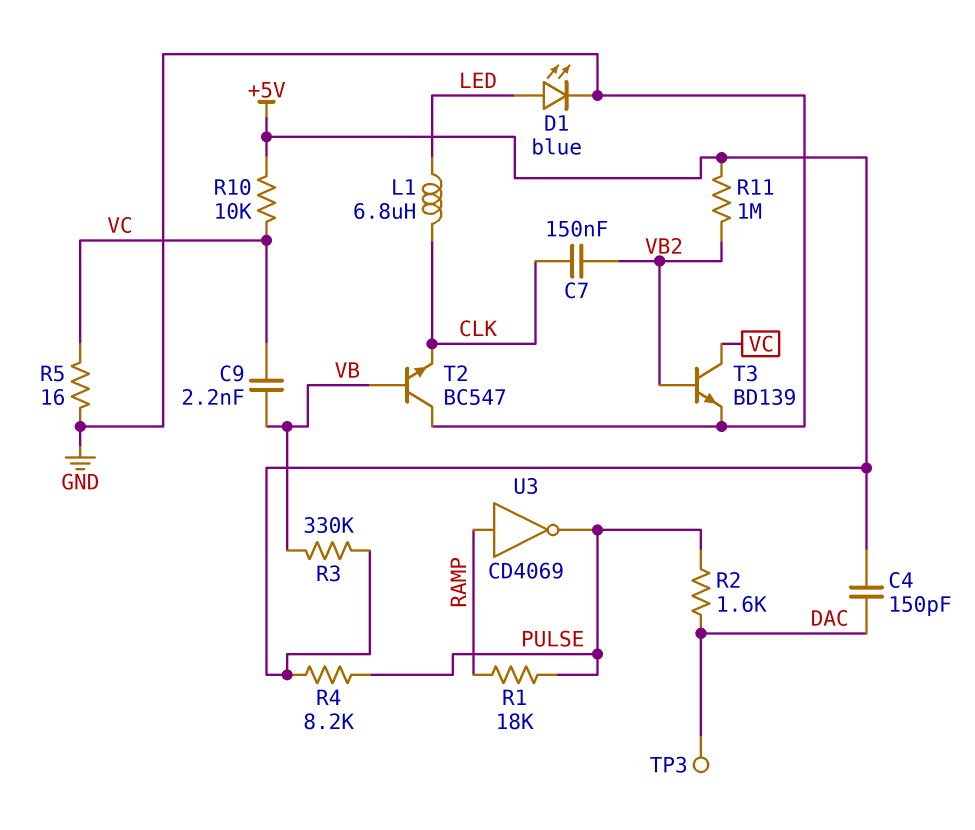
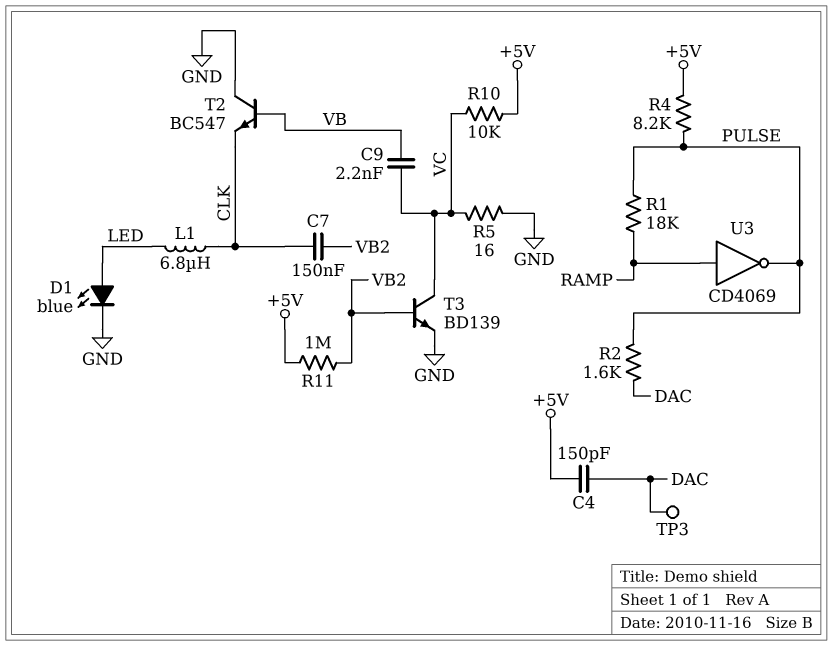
R3: 330k (+5V, VB) -> none

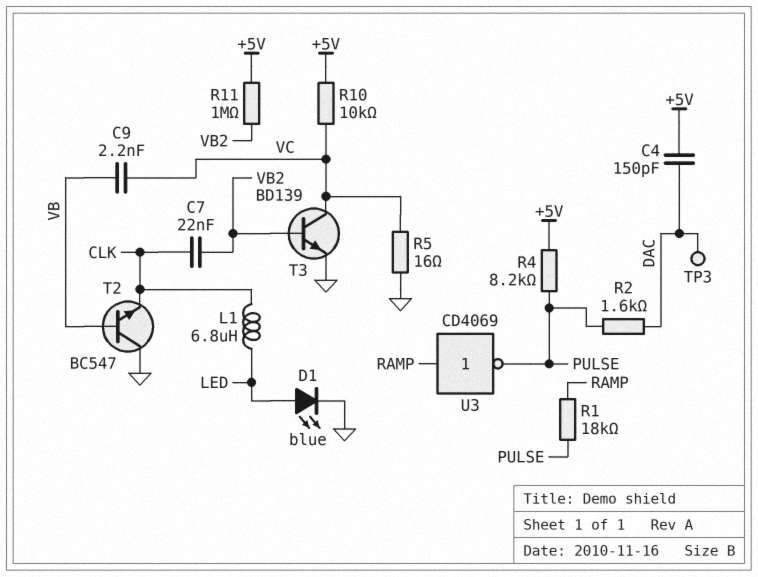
C7: 150nF (CLK, VB2) -> 22nF (CLK, VB2)

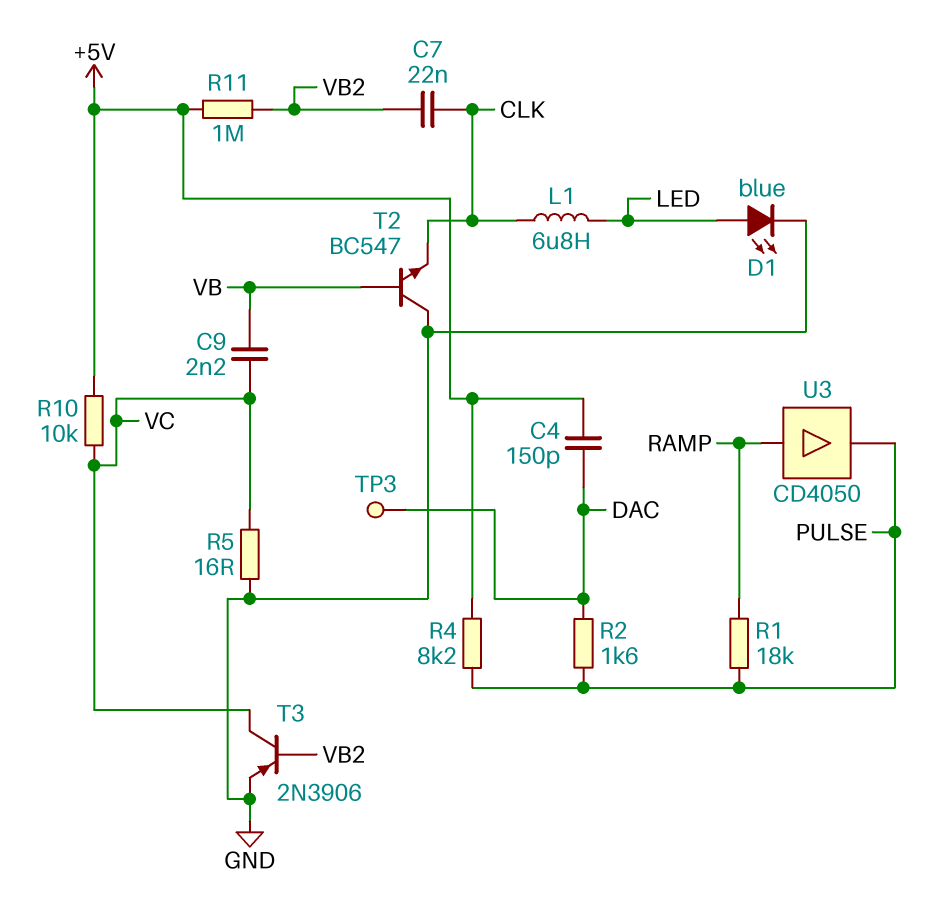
T3: NPN BD139 (B VB2, C VC, E GND) -> PNP 2N3906 (B VB2, C VC, E GND)
U3: NOT CD4069 (in RAMP, out PULSE) -> buffer CD4050 (in RAMP, out PULSE)

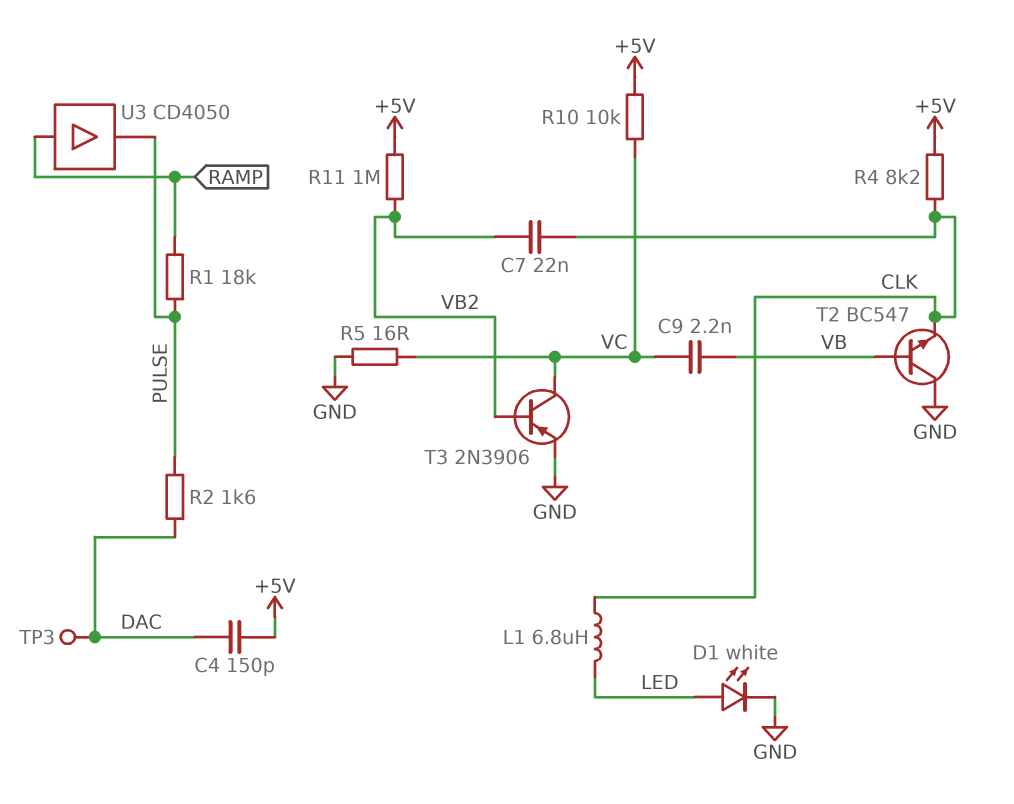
D1: LED blue (A LED, K GND) -> LED white (A LED, K GND)
R4: 8.2k (+5V, PULSE) -> 8.2k (+5V, CLK)

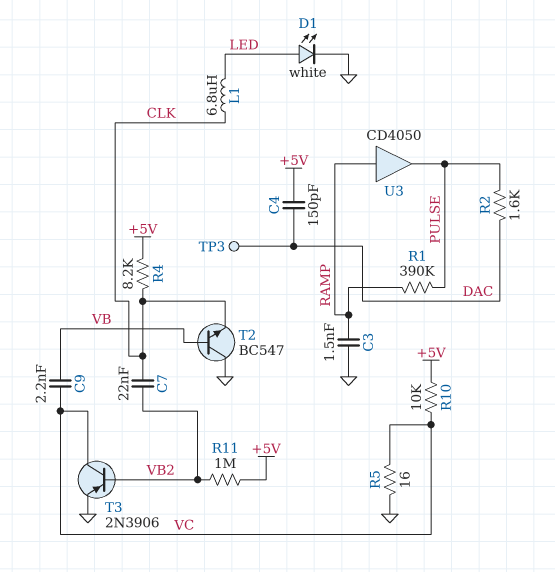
C3: none -> 1.5nF (GND, RAMP)
R1: 18k (PULSE, RAMP) -> 390k (PULSE, RAMP)

